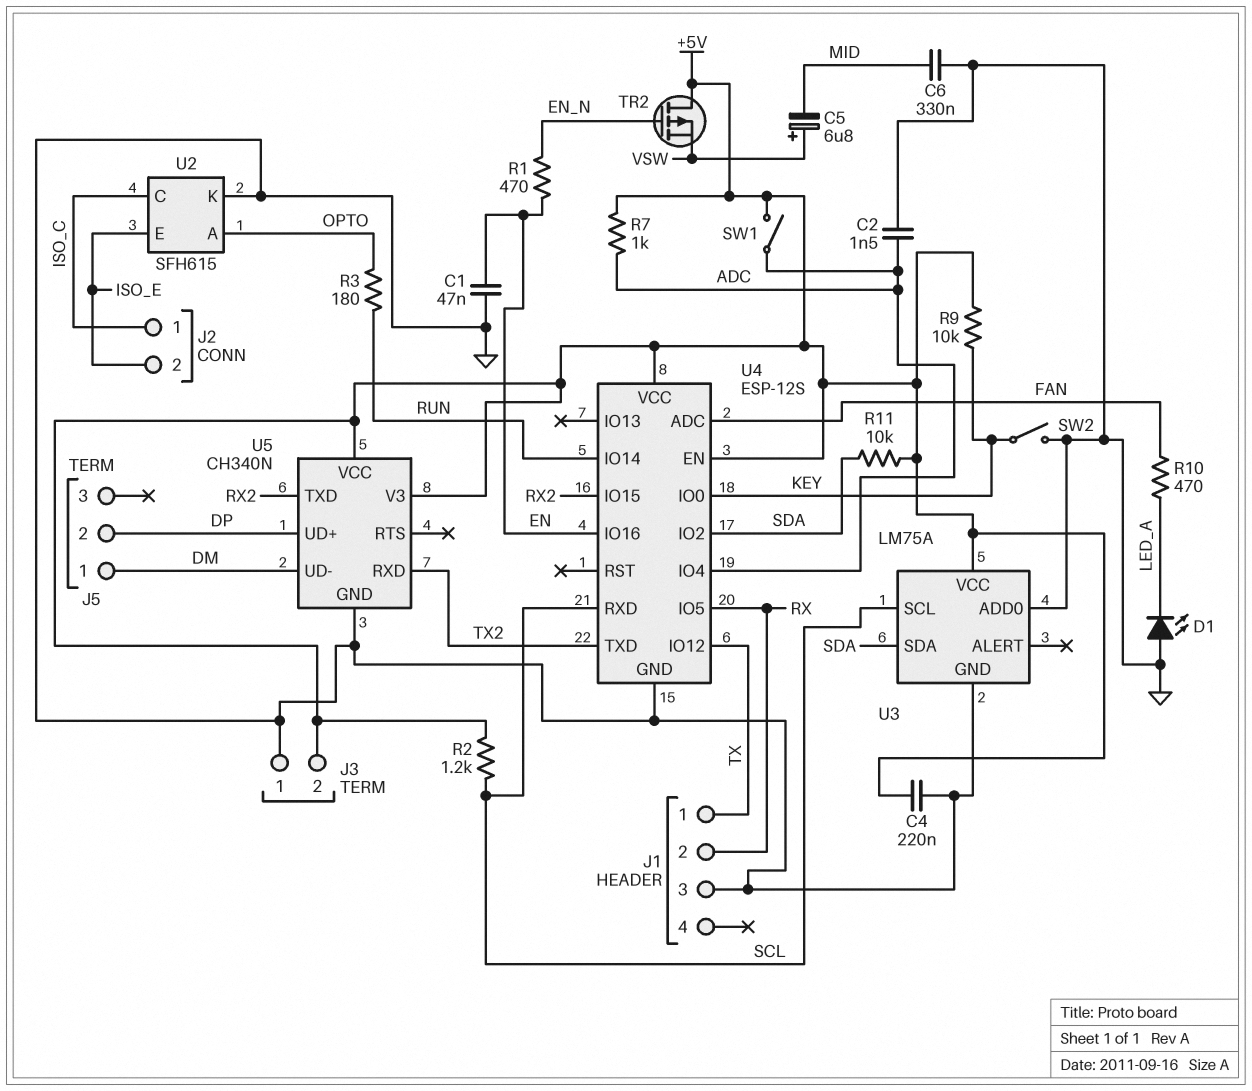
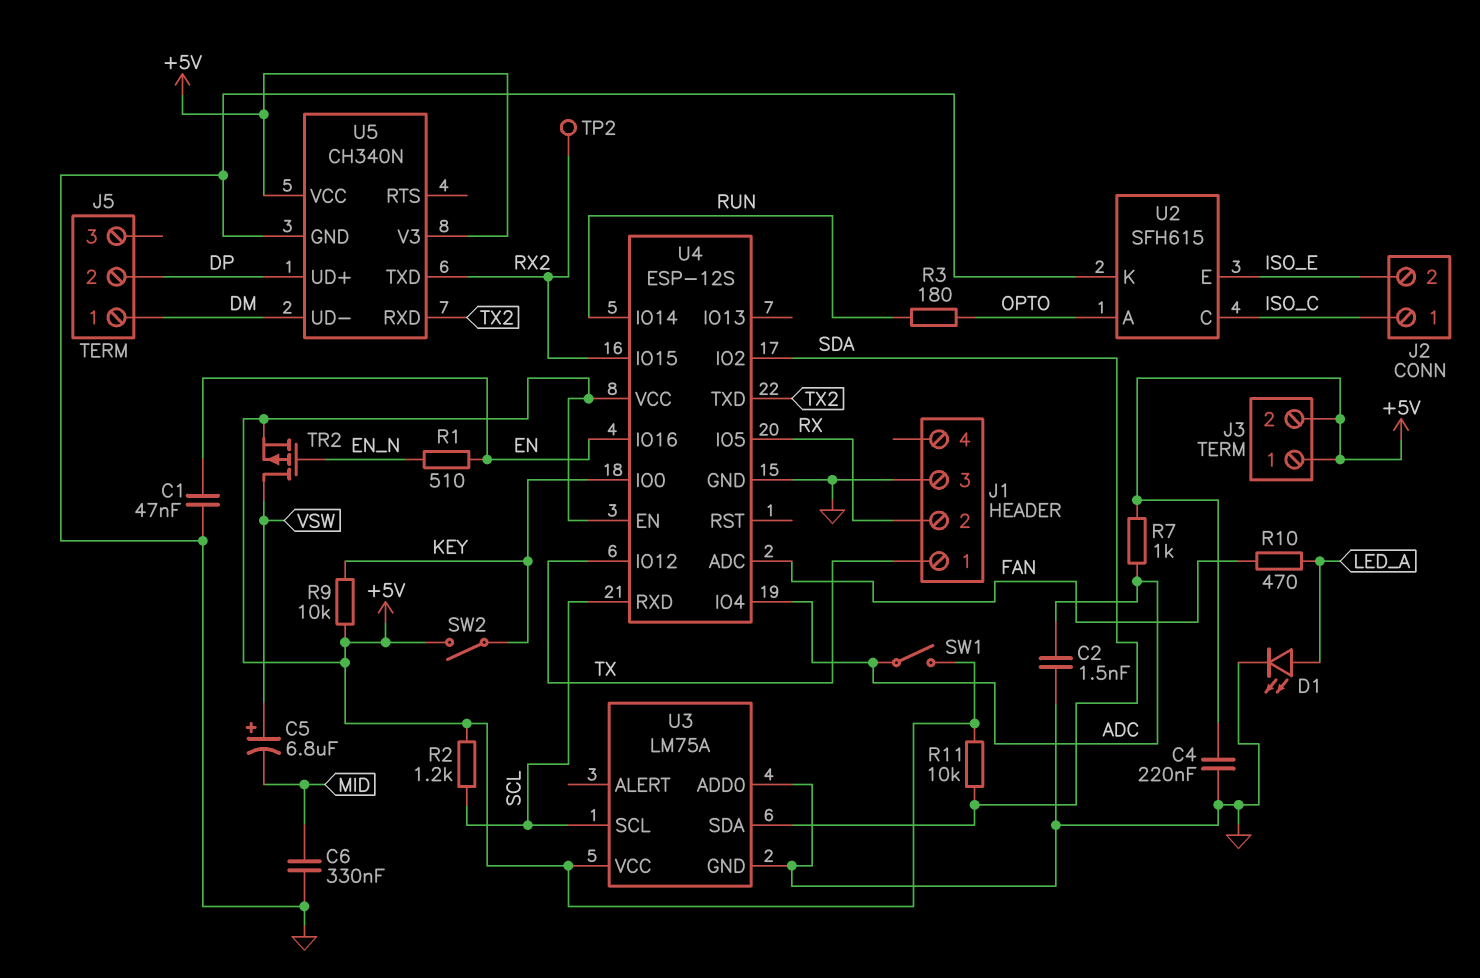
D1: LED (A GND, K LED_A) -> LED (A LED_A, K GND)
J3 pin 1: GND -> +5V
R1: 470 (EN, EN_N) -> 510 (EN, EN_N)
SW2: switch (GND, KEY) -> switch (+5V, KEY)
TP2: none -> test point (RX2)
TR2: PMOS (G EN_N, D +5V, S VSW) -> PMOS (G EN_N, D VSW, S +5V)

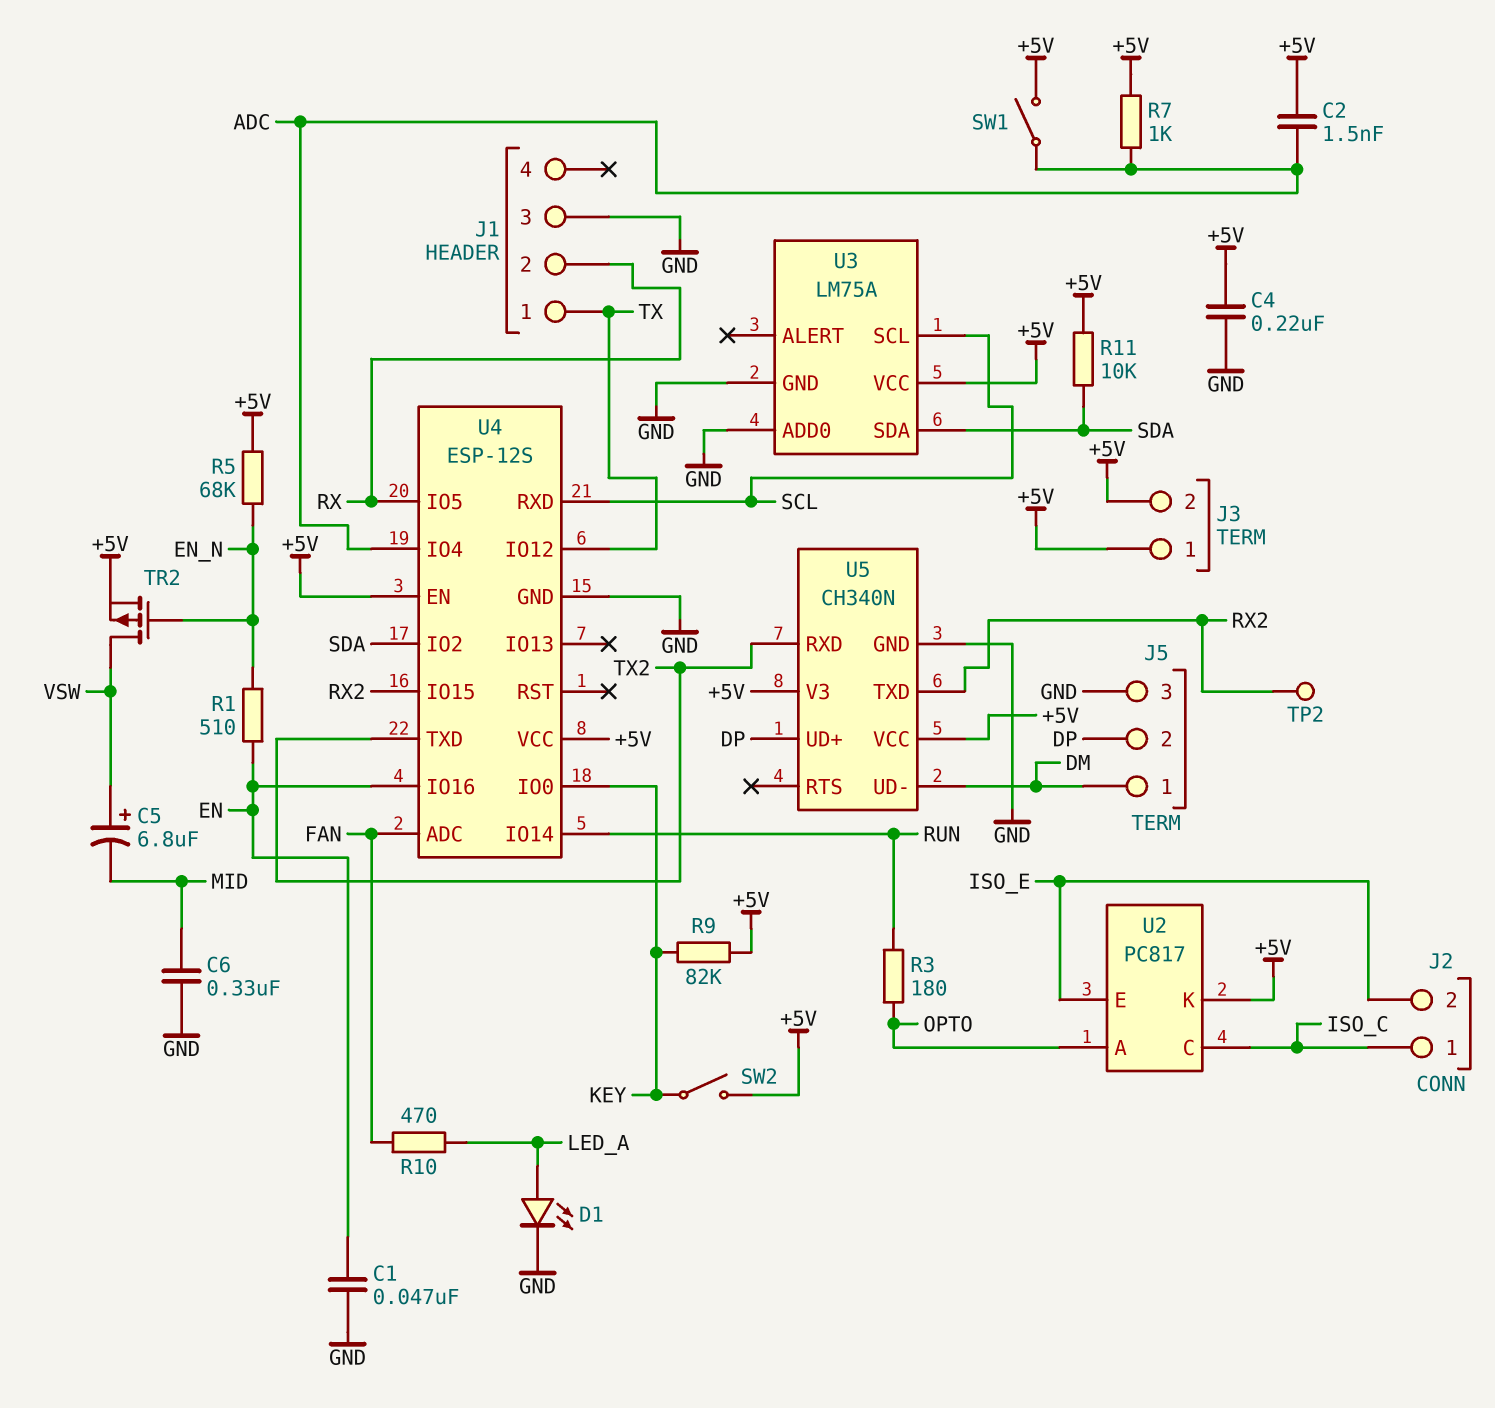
C2: 1.5nF (ADC, GND) -> 1.5nF (+5V, ADC)
J5 pin 3: none -> GND
R2: 1.2k (+5V, SCL) -> none
R5: none -> 68k (+5V, EN_N)
R9: 10k (+5V, KEY) -> 82k (+5V, KEY)
U2: SFH615 -> PC817
U2 pin K: GND -> +5V

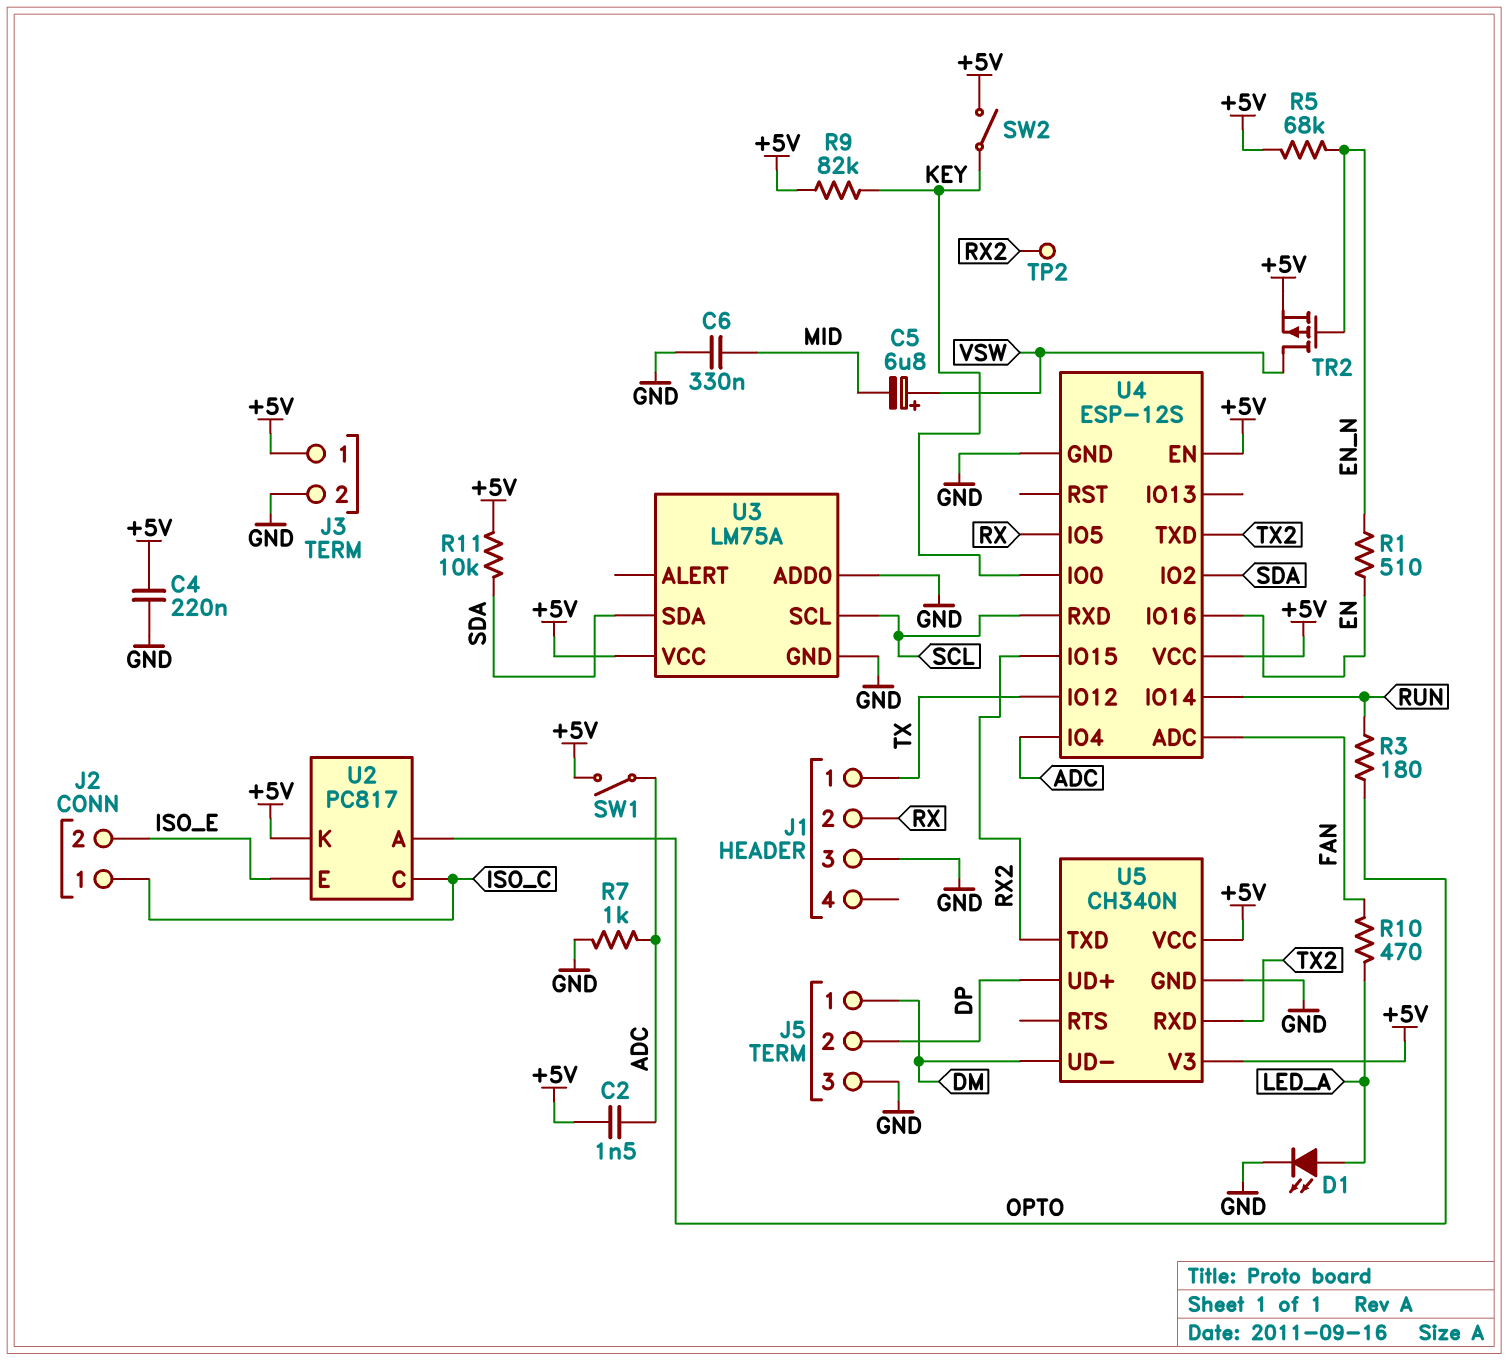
C1: 47nF (EN, GND) -> none
J3 pin 2: +5V -> GND
R7: 1k (+5V, ADC) -> 1k (ADC, GND)

